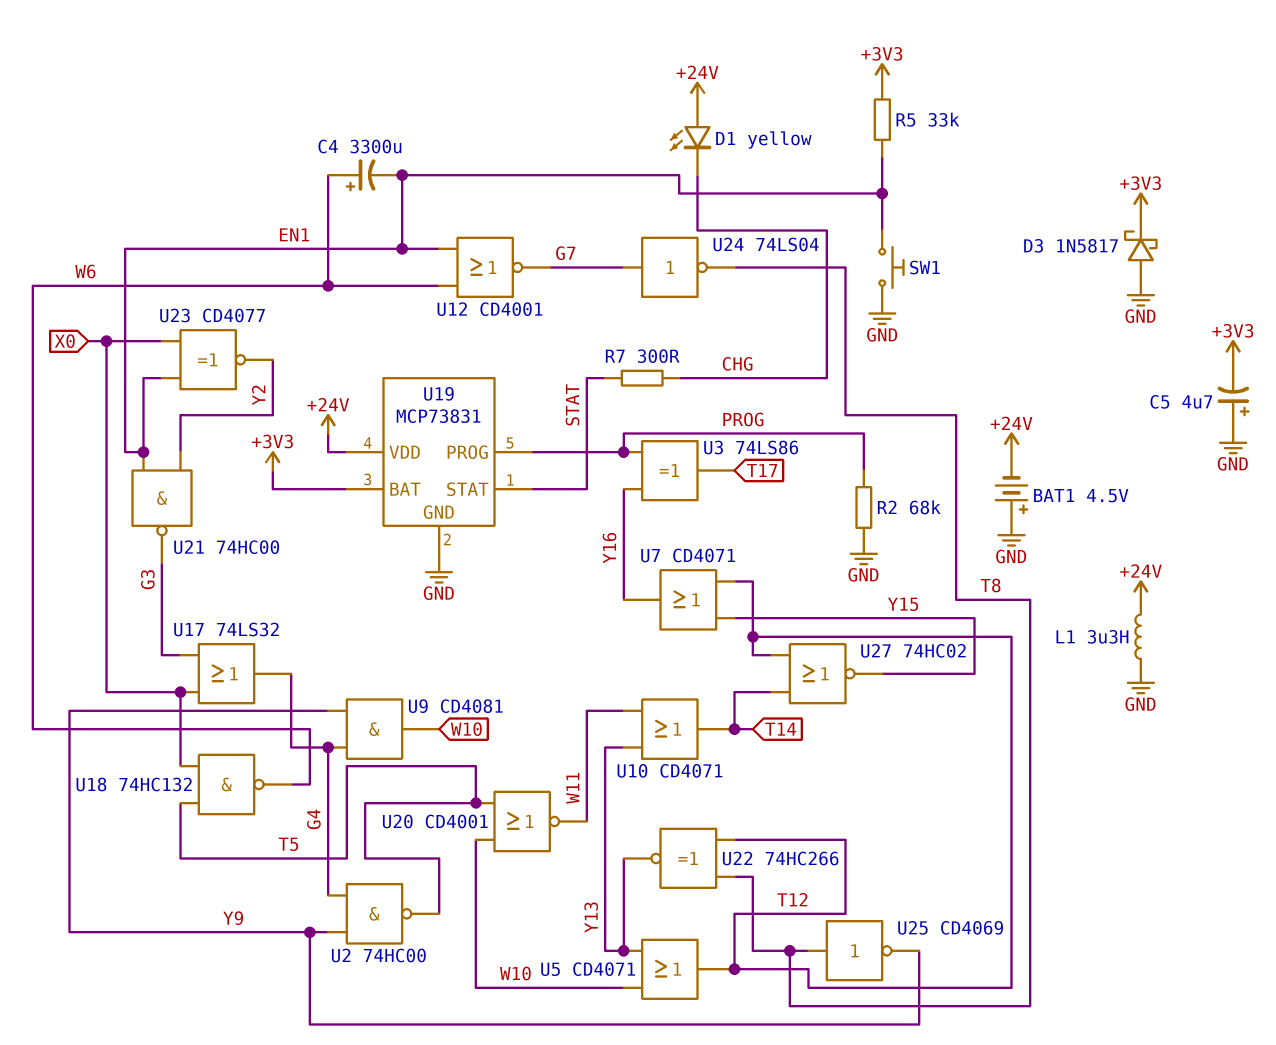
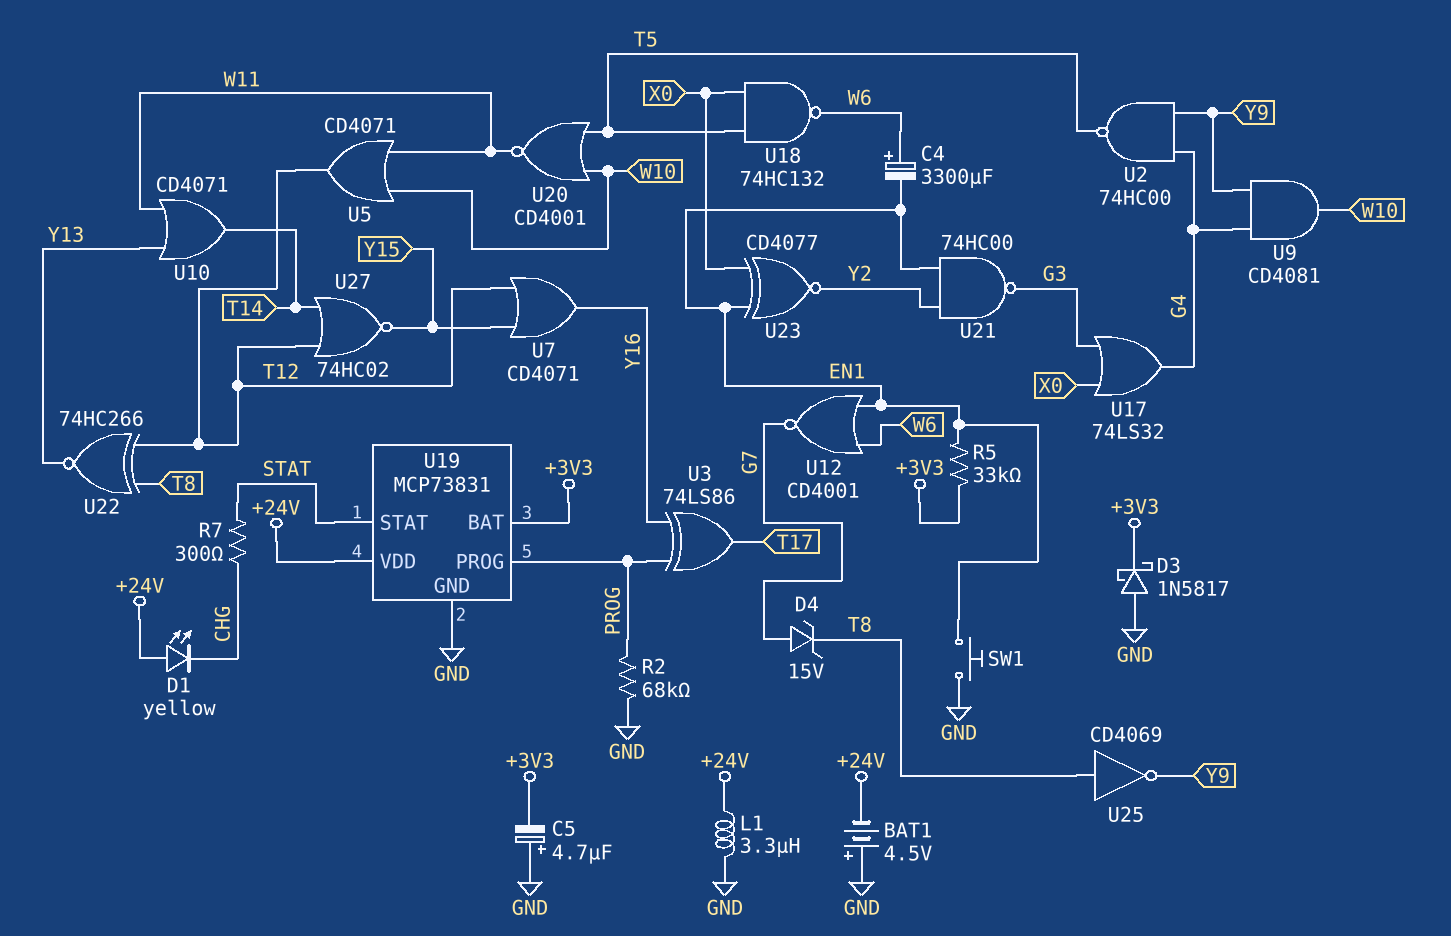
D4: none -> zener 15V (A G7, K T8)
U5: OR CD4071 (in W10, in Y13, out T12) -> OR CD4071 (in W10, in W11, out T12)
U24: NOT 74LS04 (in G7, out T8) -> none

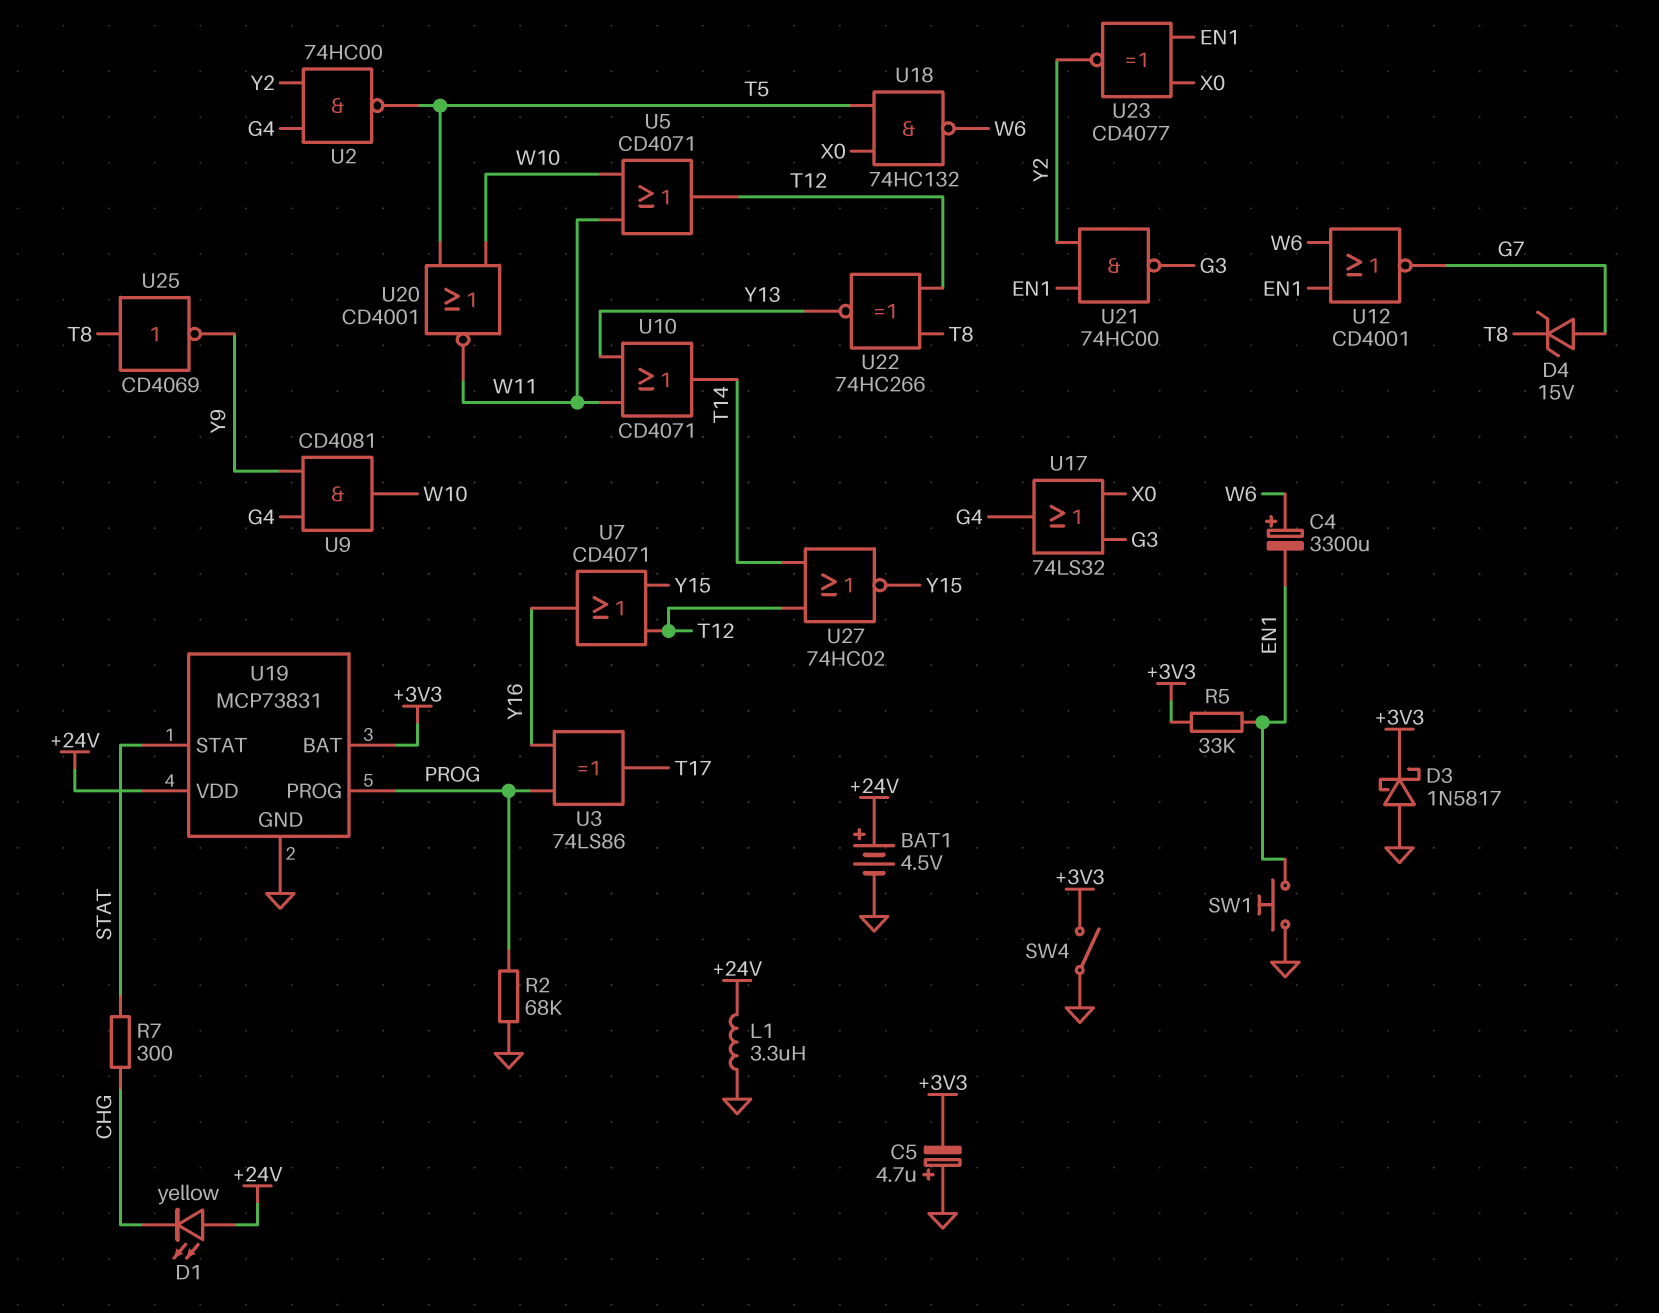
BAT1: 4.5V (plus GND, minus +24V) -> 4.5V (plus +24V, minus GND)
SW4: none -> switch (+3V3, GND)
U2: NAND 74HC00 (in G4, in Y9, out T5) -> NAND 74HC00 (in G4, in Y2, out T5)

